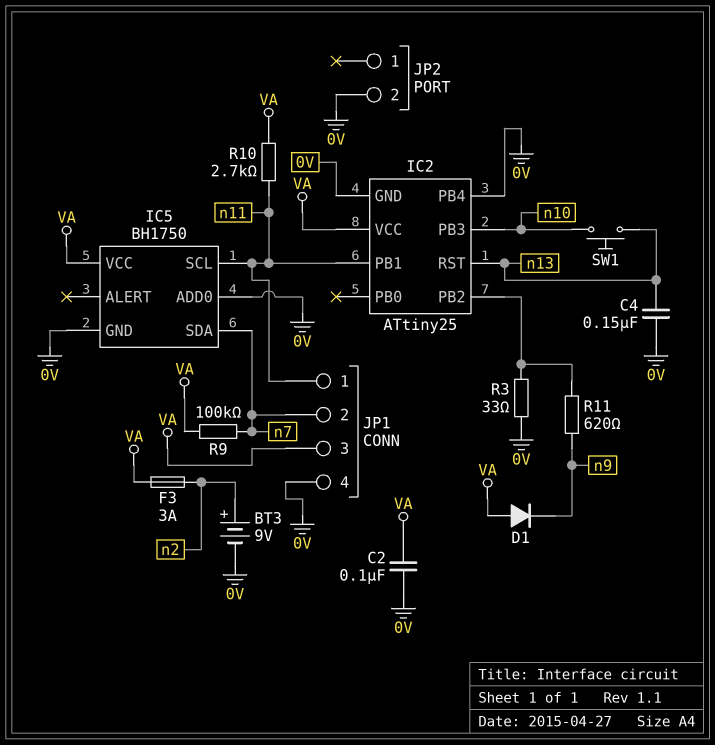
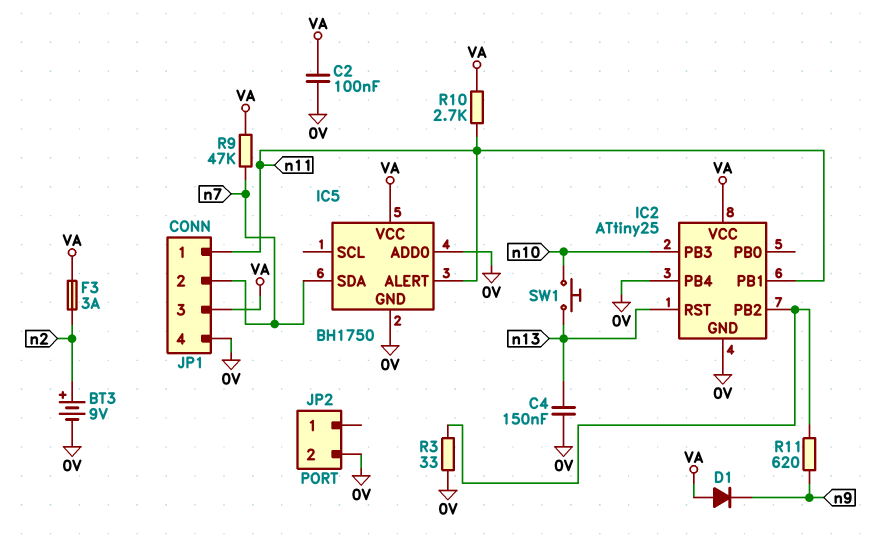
IC5 pin ALERT: none -> n11
IC5 pin SCL: n11 -> none
R9: 100k (VA, n7) -> 47k (VA, n7)

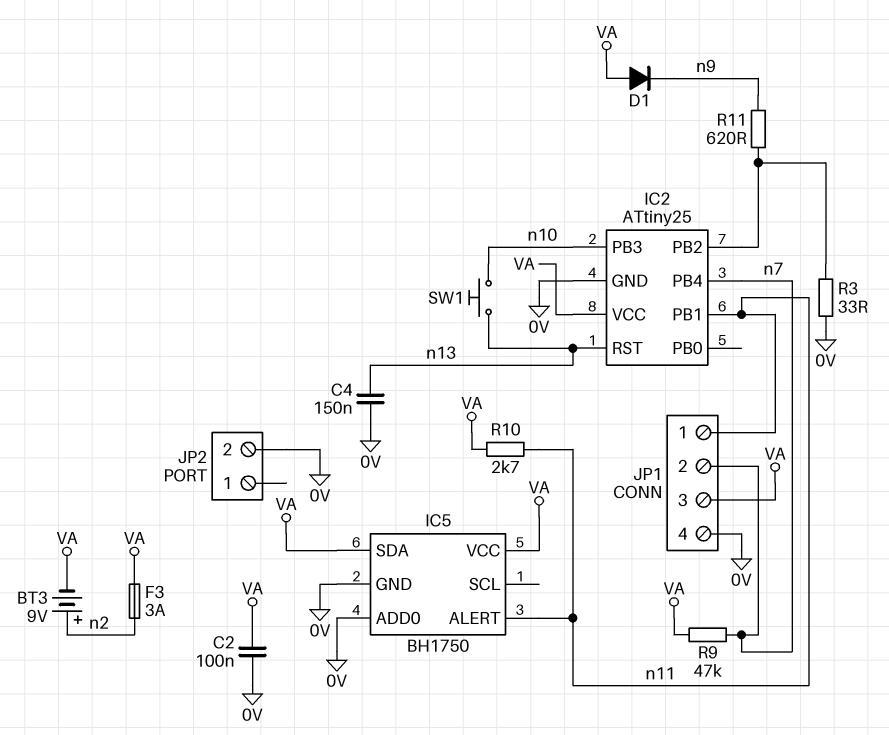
BT3: 9V (plus n2, minus 0V) -> 9V (plus n2, minus VA)
IC2 pin PB4: 0V -> n7
IC5 pin SDA: n7 -> VA

